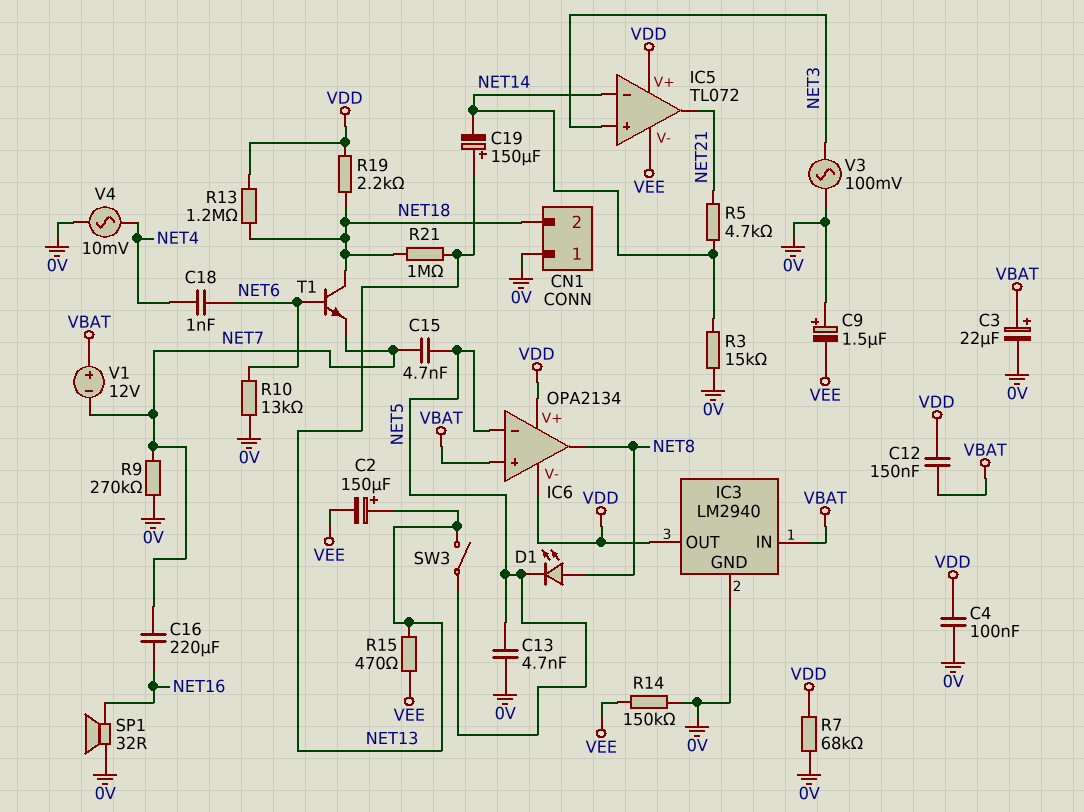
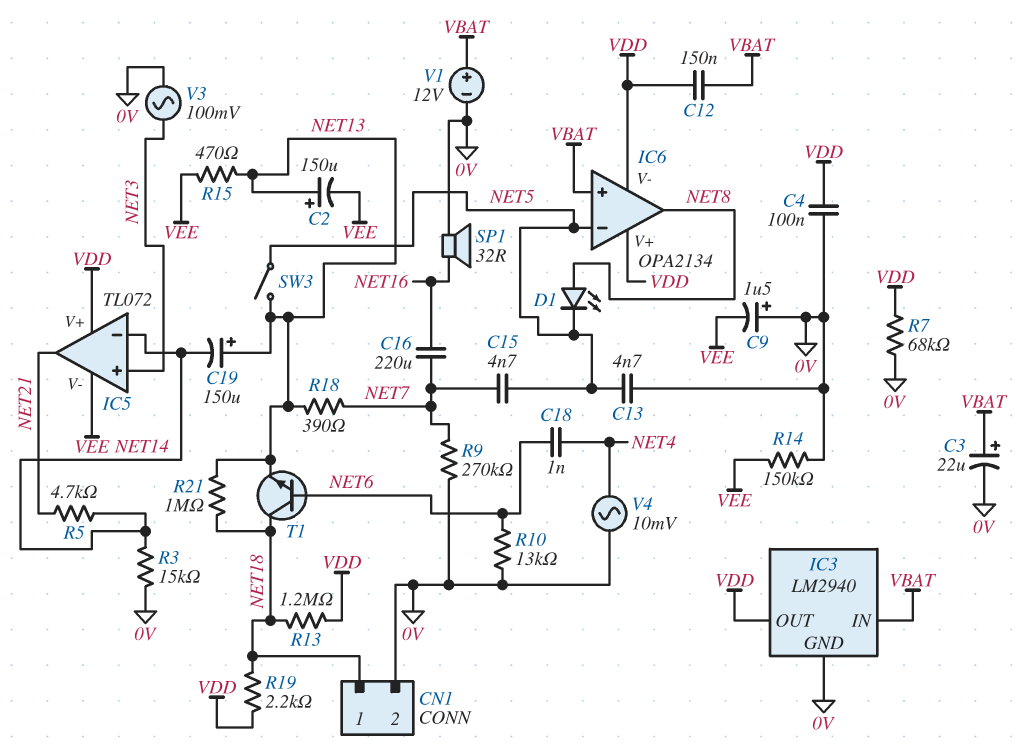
CN1 pin 1: 0V -> NET18
CN1 pin 2: NET18 -> 0V
R18: none -> 390 (NET7, NET13)
T1: NPN (B NET6, C NET18, E NET7) -> NPN (B NET6, C NET18, E NET13)
V1: 12V (plus VBAT, minus NET7) -> 12V (plus VBAT, minus 0V)

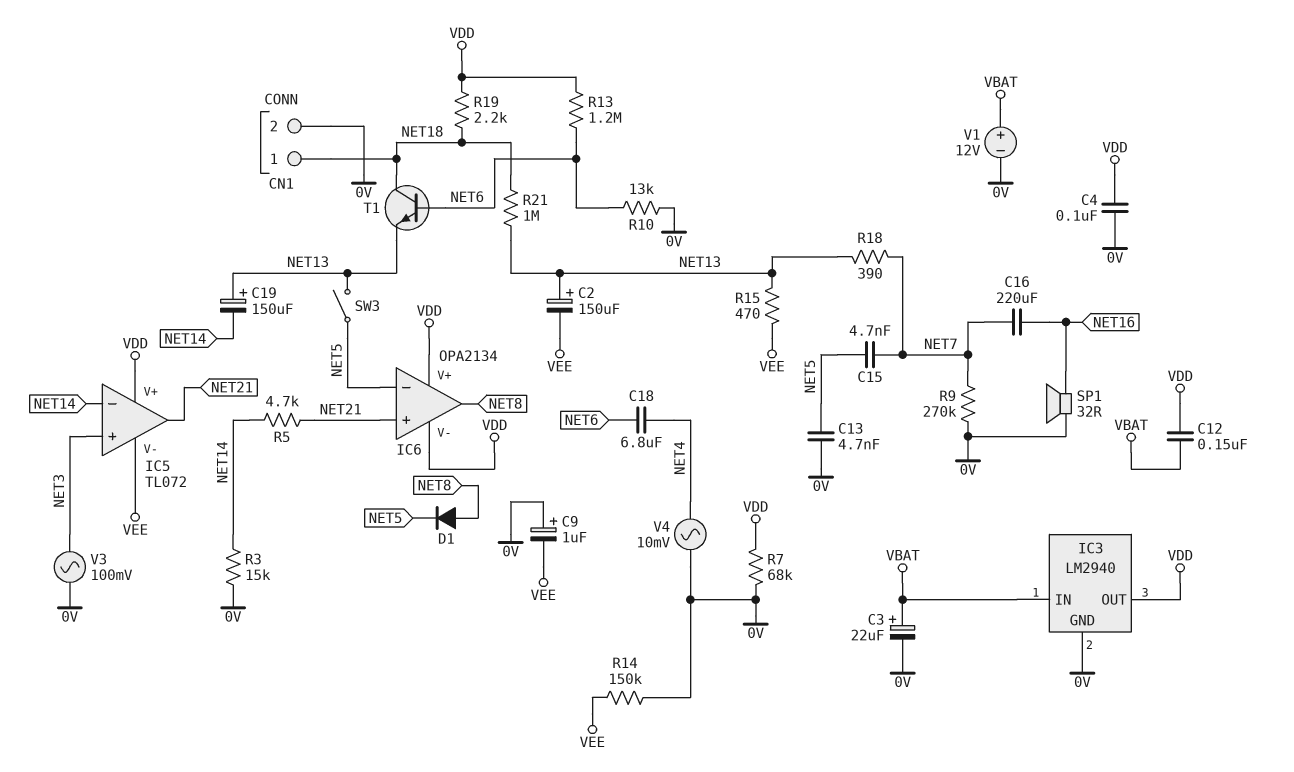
C9: 1.5uF (plus 0V, minus VEE) -> 1uF (plus 0V, minus VEE)
C18: 1nF (NET4, NET6) -> 6.8uF (NET4, NET6)
D1: LED (A NET8, K NET5) -> diode (A NET8, K NET5)
IC6 pin in+: VBAT -> NET21
R13: 1.2M (NET18, VDD) -> 1.2M (NET6, VDD)

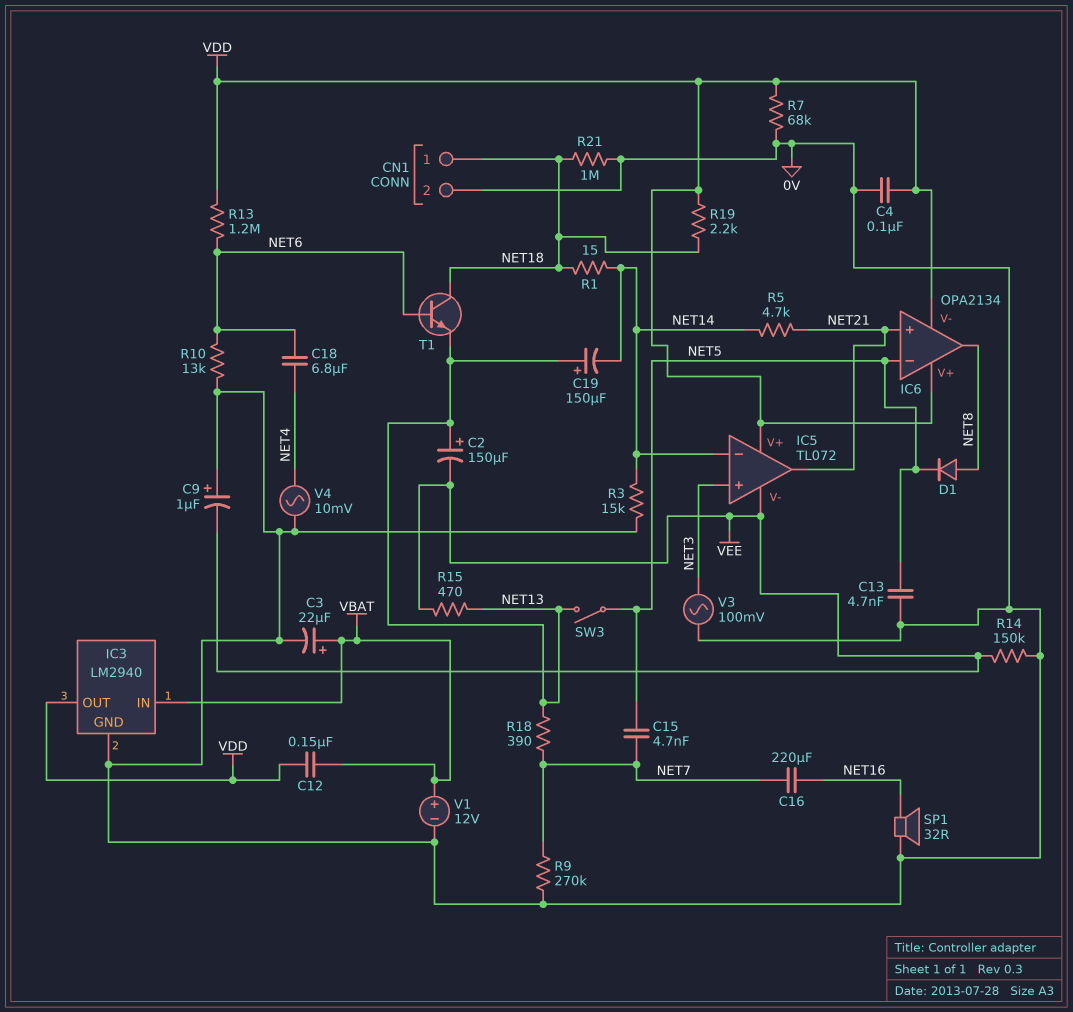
R1: none -> 15 (NET14, NET18)
R21: 1M (NET13, NET18) -> 1M (0V, NET18)

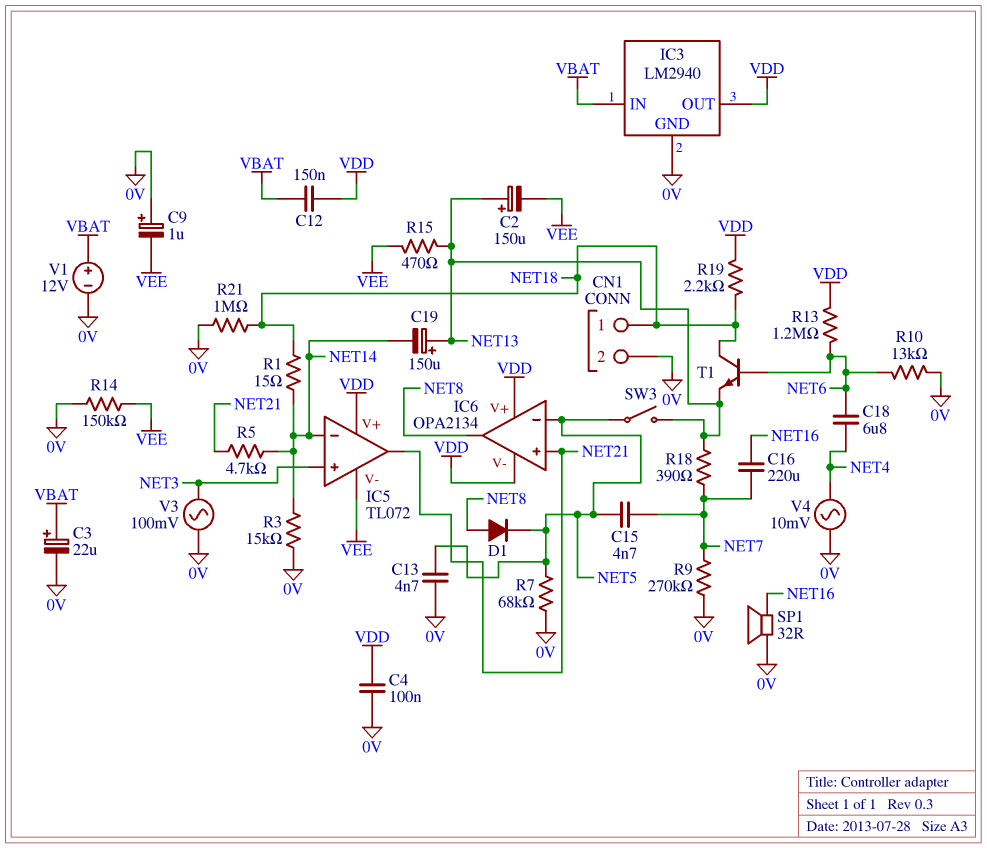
R7: 68k (0V, VDD) -> 68k (0V, NET5)

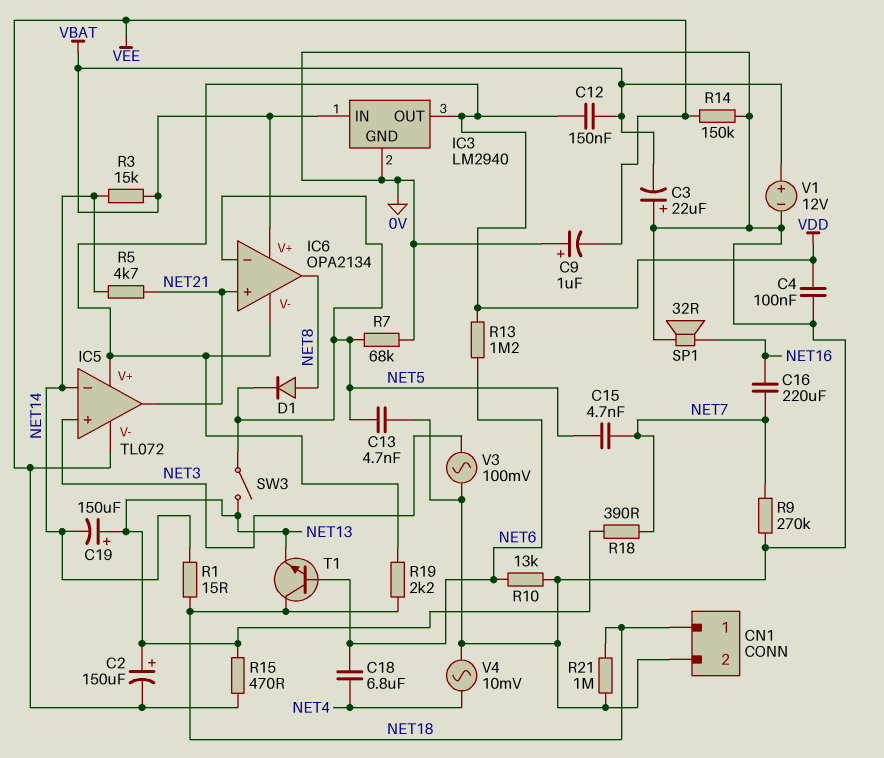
C3: 22uF (plus VBAT, minus 0V) -> 22uF (plus 0V, minus VBAT)
IC6 pin V+: VDD -> VBAT
R3: 15k (0V, NET14) -> 15k (NET14, VBAT)

